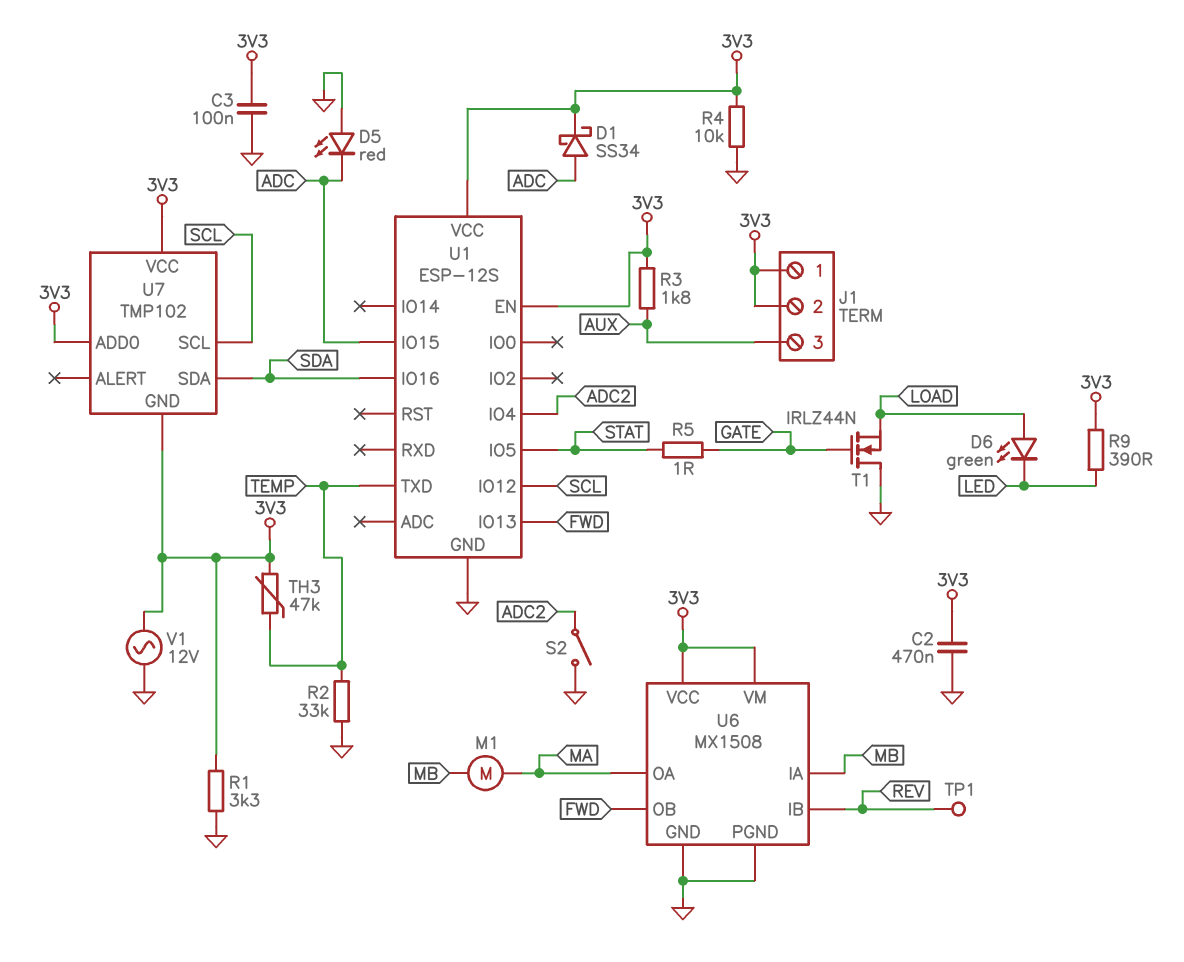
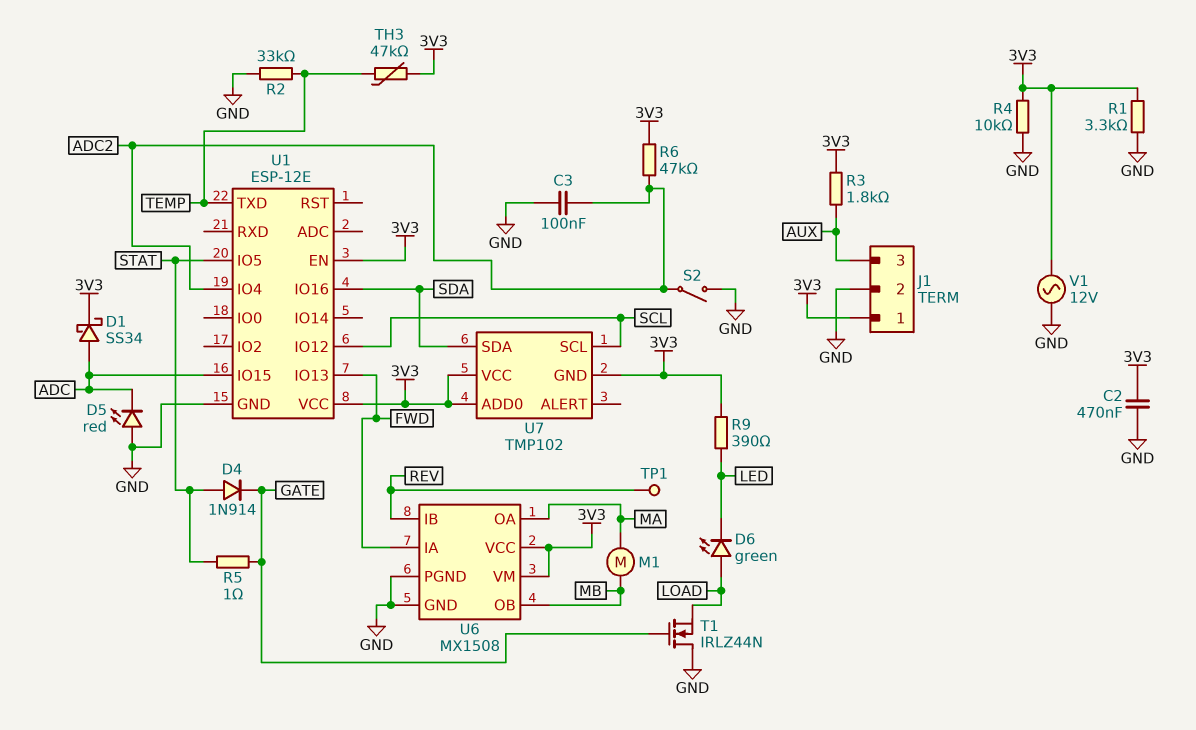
C3: 100nF (3V3, GND) -> 100nF (ADC2, GND)
D4: none -> diode 1N914 (A STAT, K GATE)
J1 pin 2: 3V3 -> GND
R6: none -> 47k (3V3, ADC2)
U1: ESP-12S -> ESP-12E
U6 pin IA: MB -> FWD
U6 pin OB: FWD -> MB

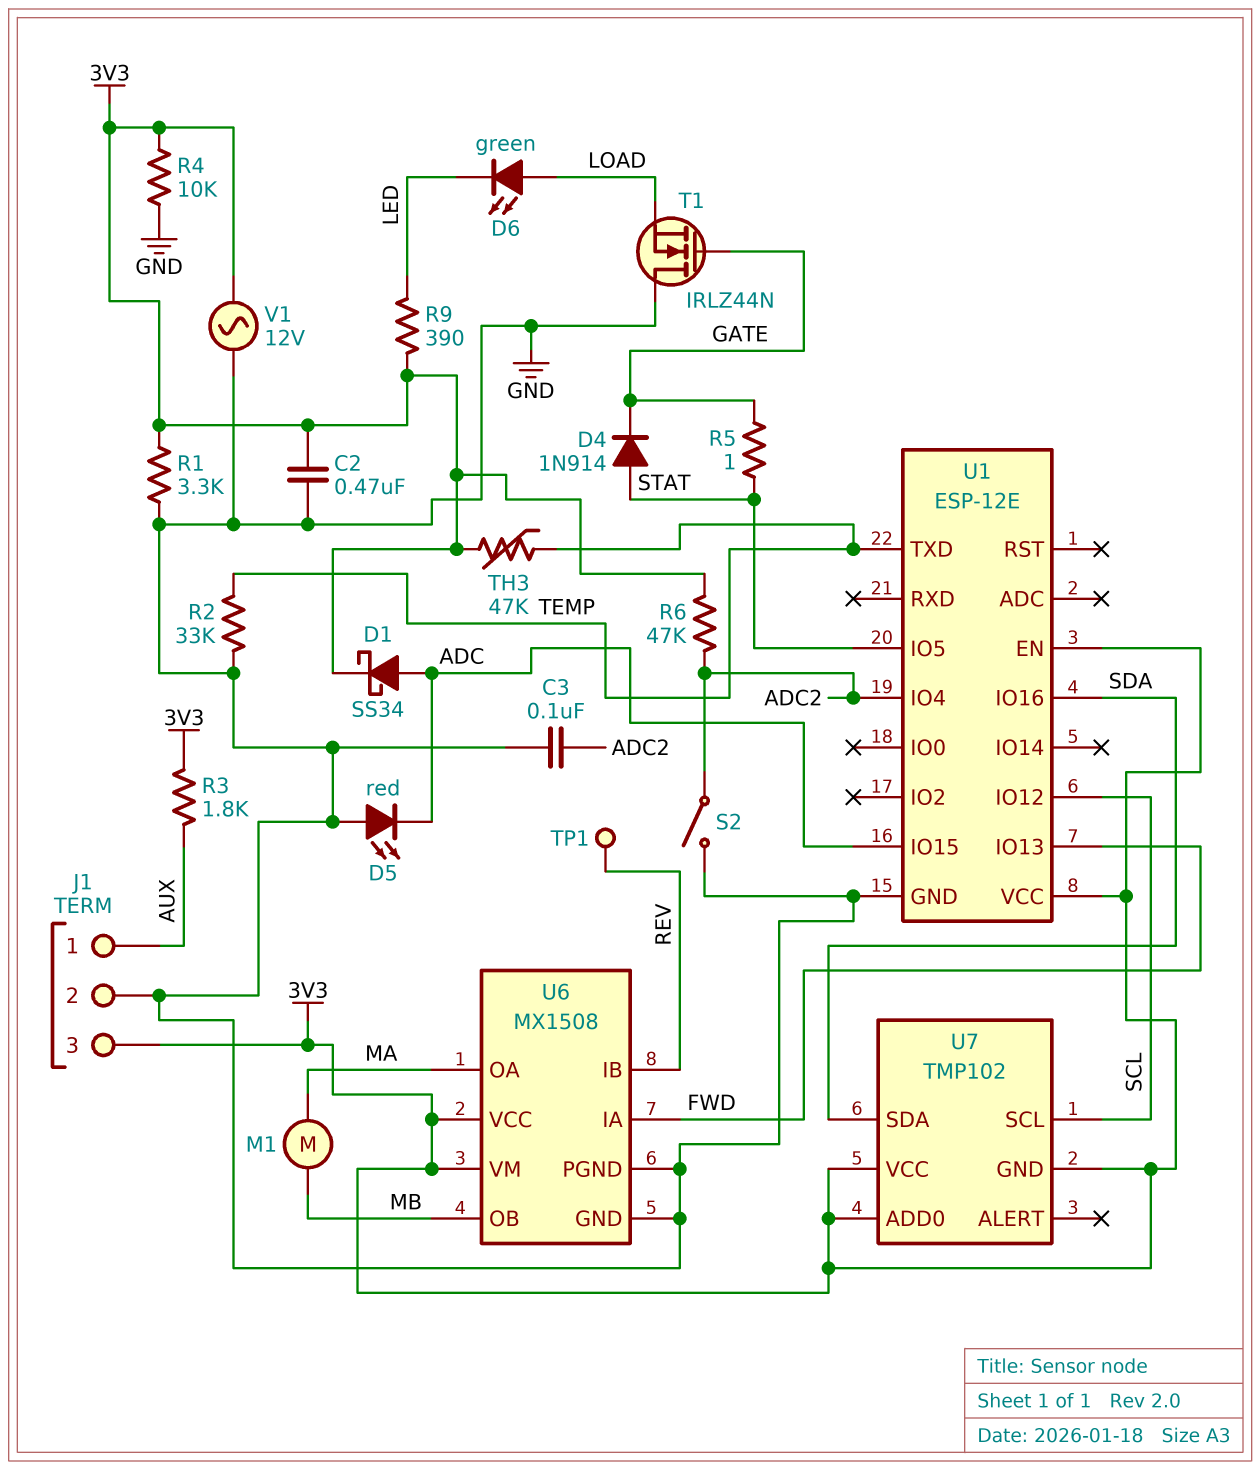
J1 pin 1: 3V3 -> AUX
J1 pin 3: AUX -> 3V3

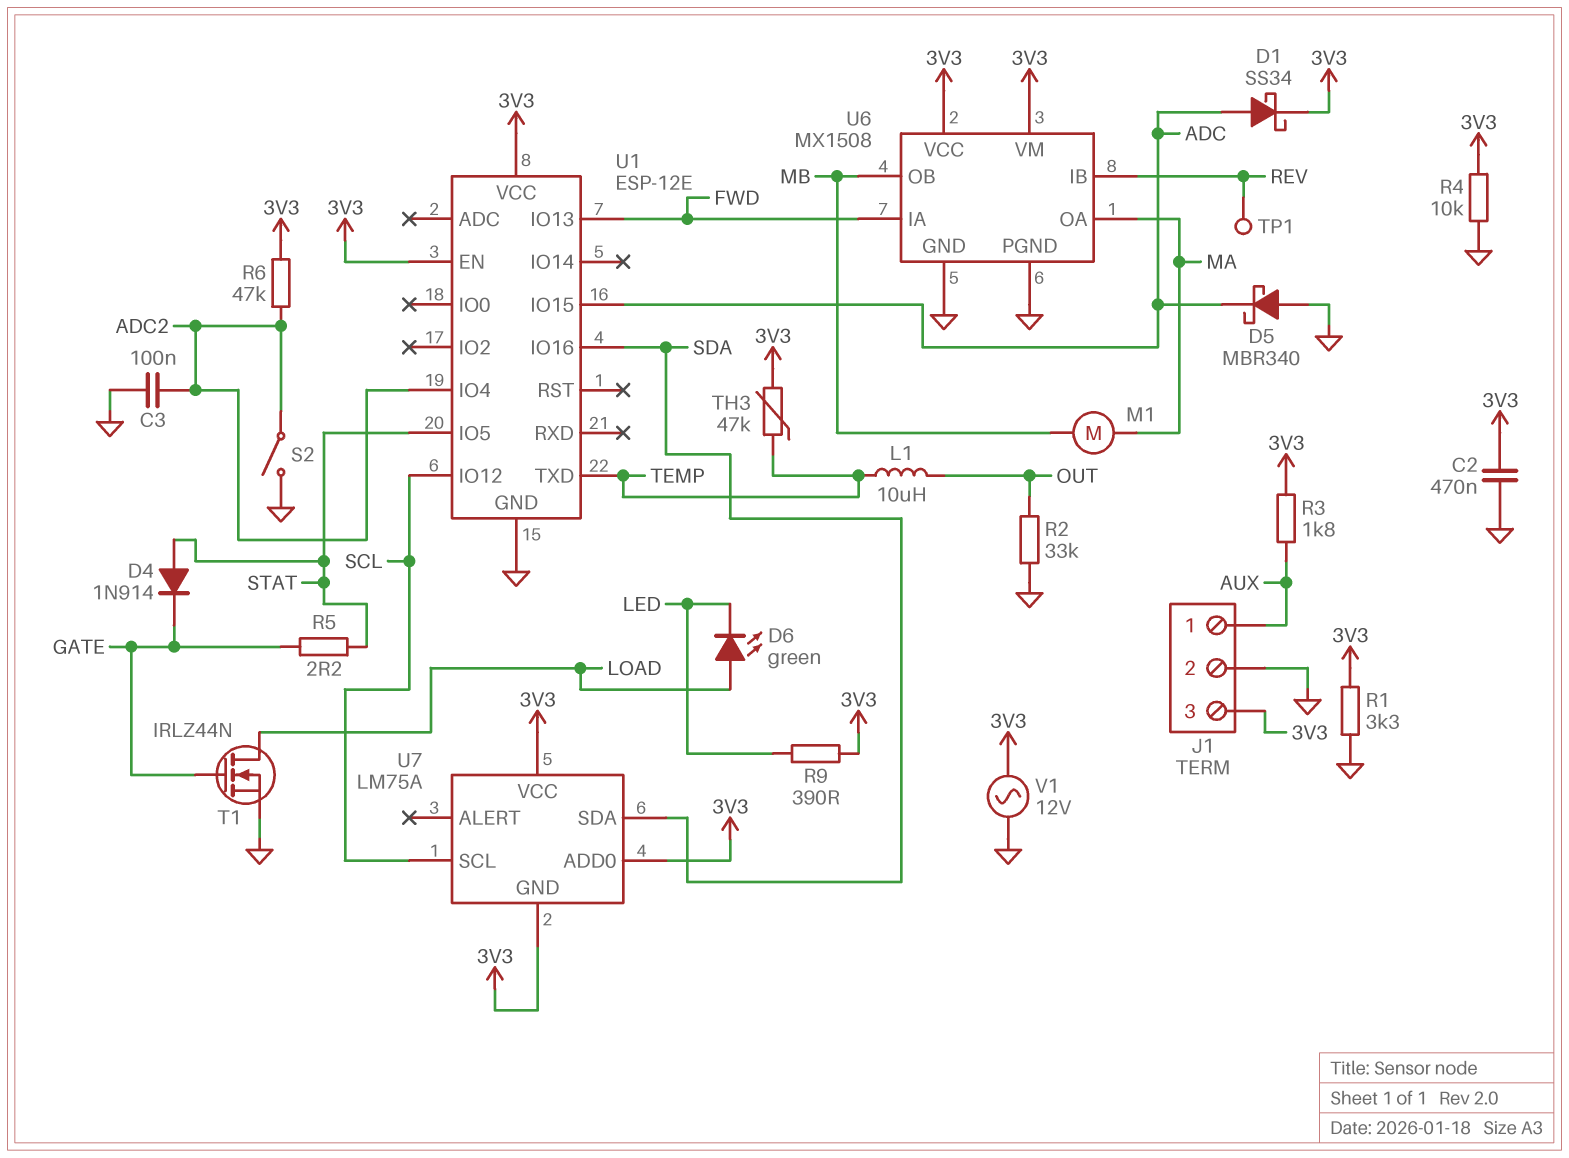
D5: LED red (A GND, K ADC) -> schottky MBR340 (A GND, K ADC)
L1: none -> 10uH (OUT, TEMP)
R2: 33k (GND, TEMP) -> 33k (GND, OUT)
R5: 1 (GATE, STAT) -> 2.2 (GATE, STAT)
T1: NMOS IRLZ44N (G GATE, D GND, S LOAD) -> NMOS IRLZ44N (G GATE, D LOAD, S GND)
U7: TMP102 -> LM75A

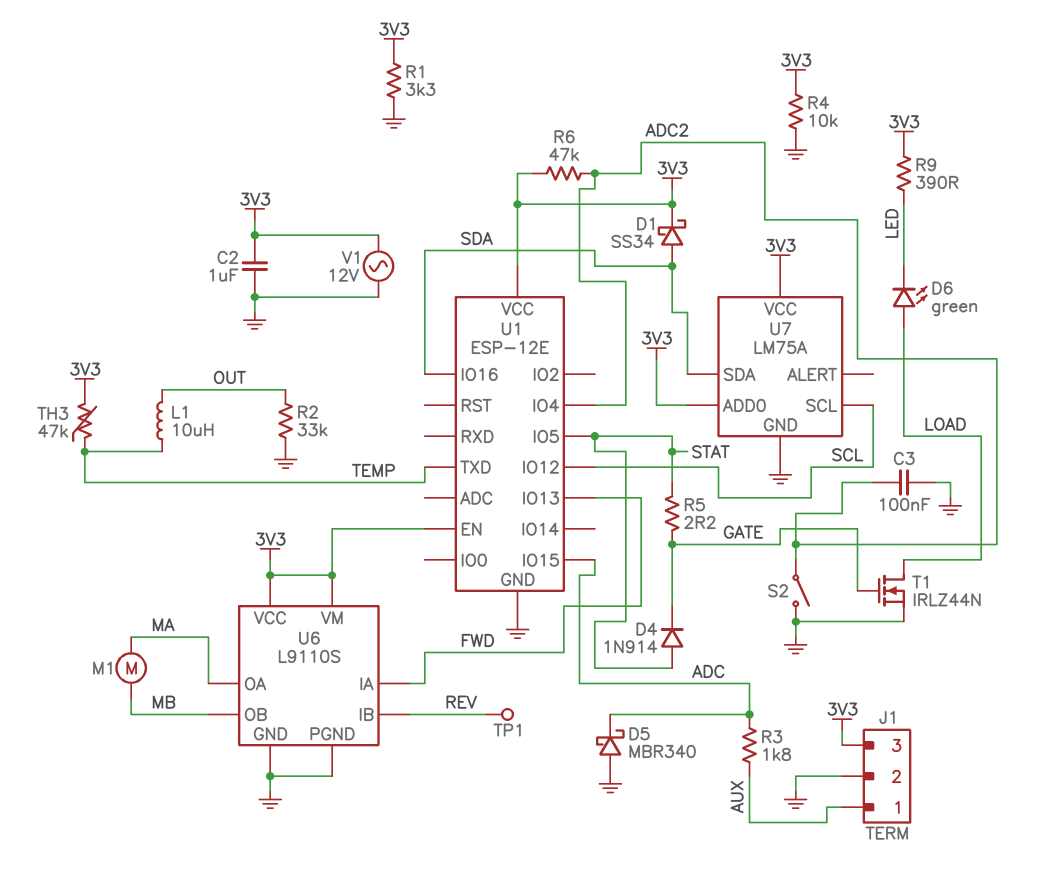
C2: 470nF (3V3, GND) -> 1uF (3V3, GND)
D1: schottky SS34 (A ADC, K 3V3) -> schottky SS34 (A SDA, K 3V3)
R3: 1.8k (3V3, AUX) -> 1.8k (ADC, AUX)
U6: MX1508 -> L9110S
U7 pin GND: 3V3 -> GND

